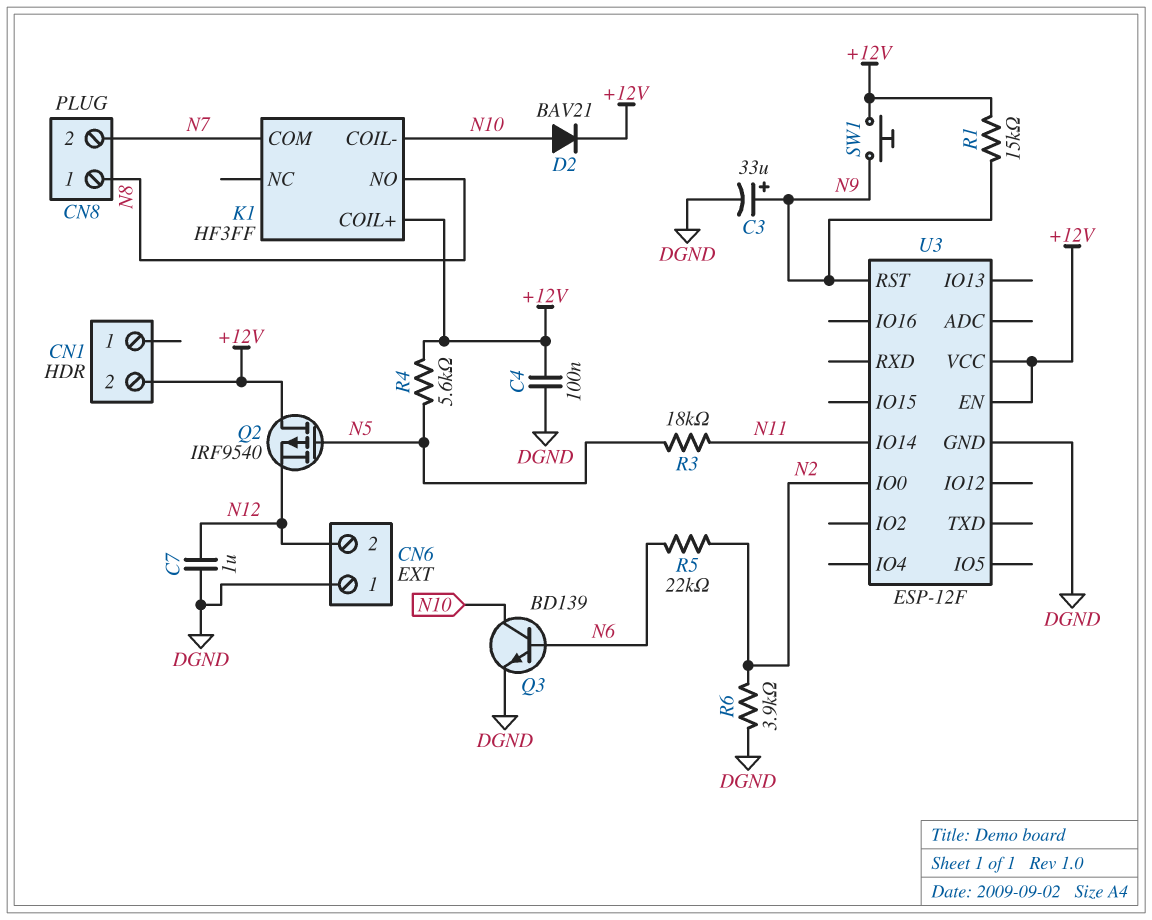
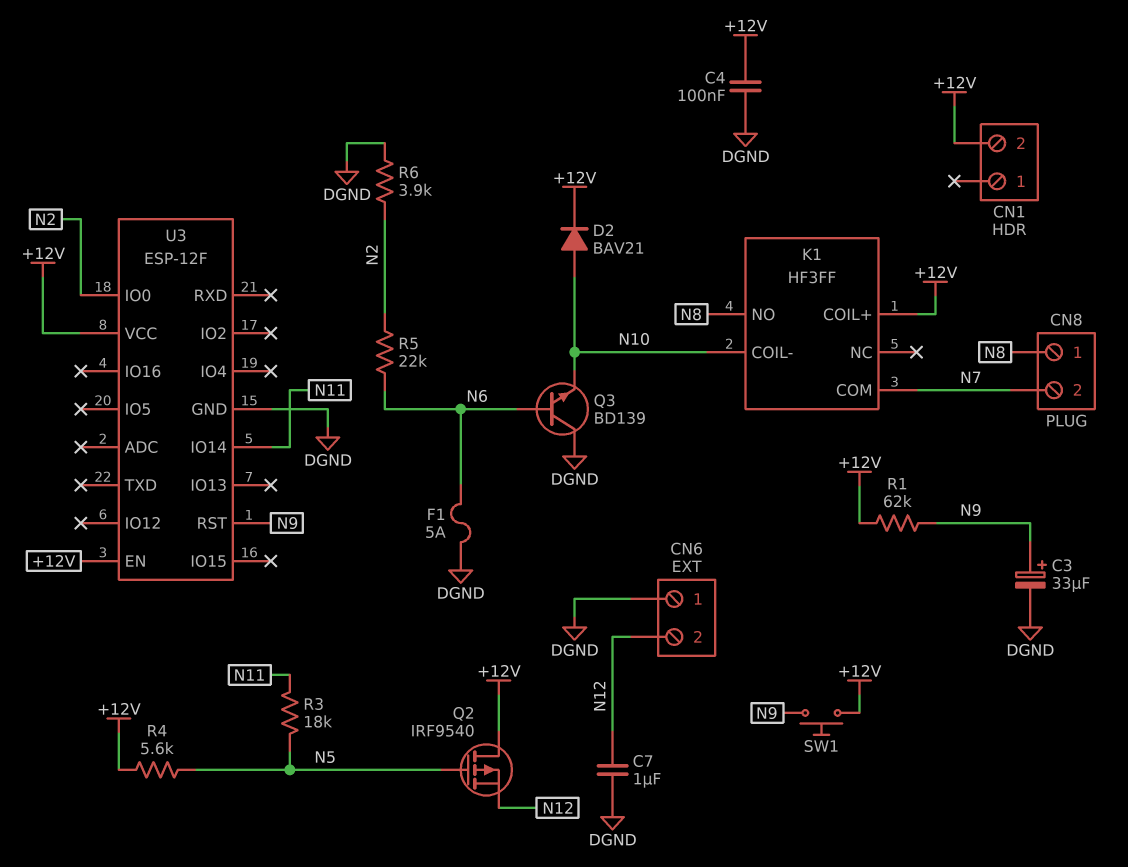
F1: none -> 5A (DGND, N6)
Q3: NPN BD139 (B N6, C N10, E DGND) -> NPN BD139 (B N6, C DGND, E N10)
R1: 15k (+12V, N9) -> 62k (+12V, N9)

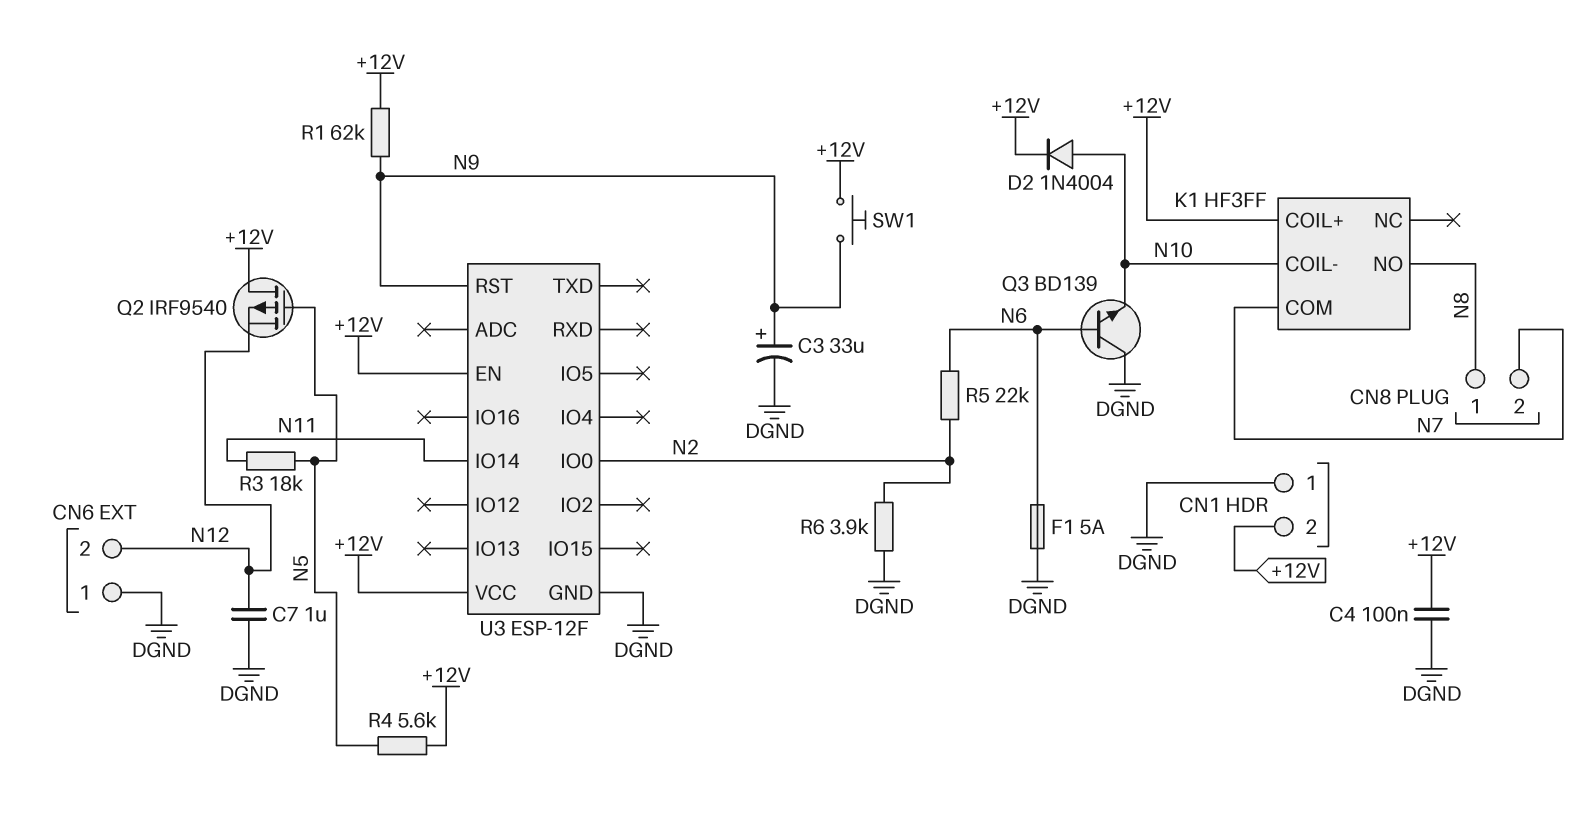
CN1 pin 1: none -> DGND
D2: diode BAV21 (A N10, K +12V) -> diode 1N4004 (A N10, K +12V)

